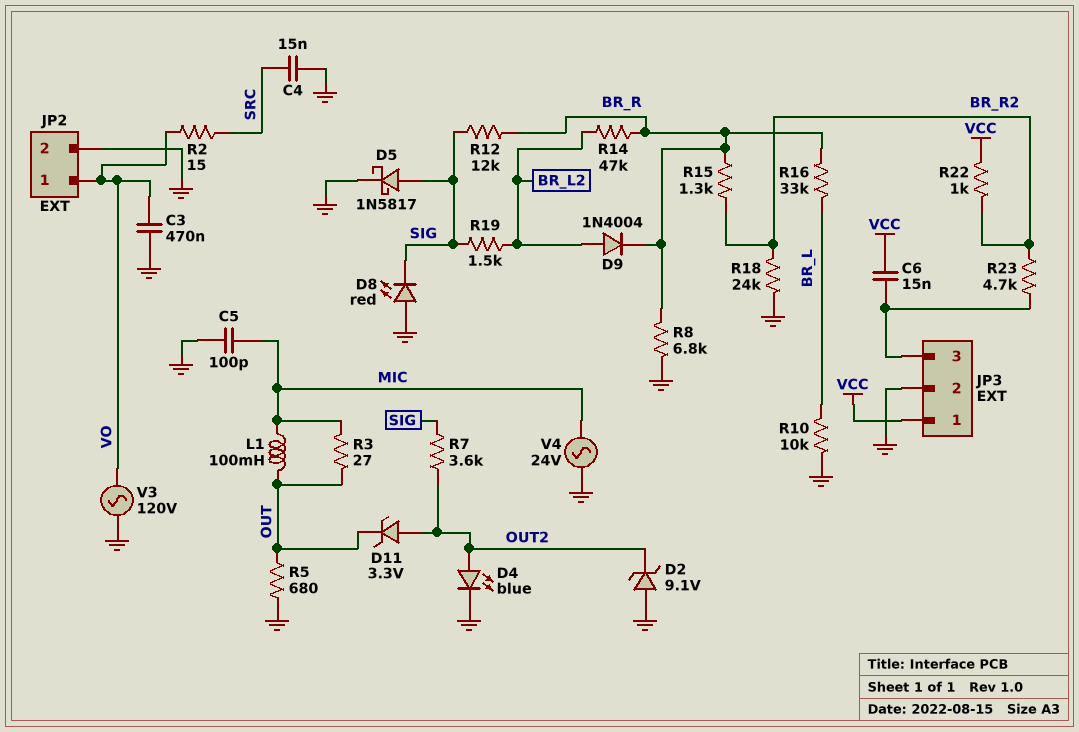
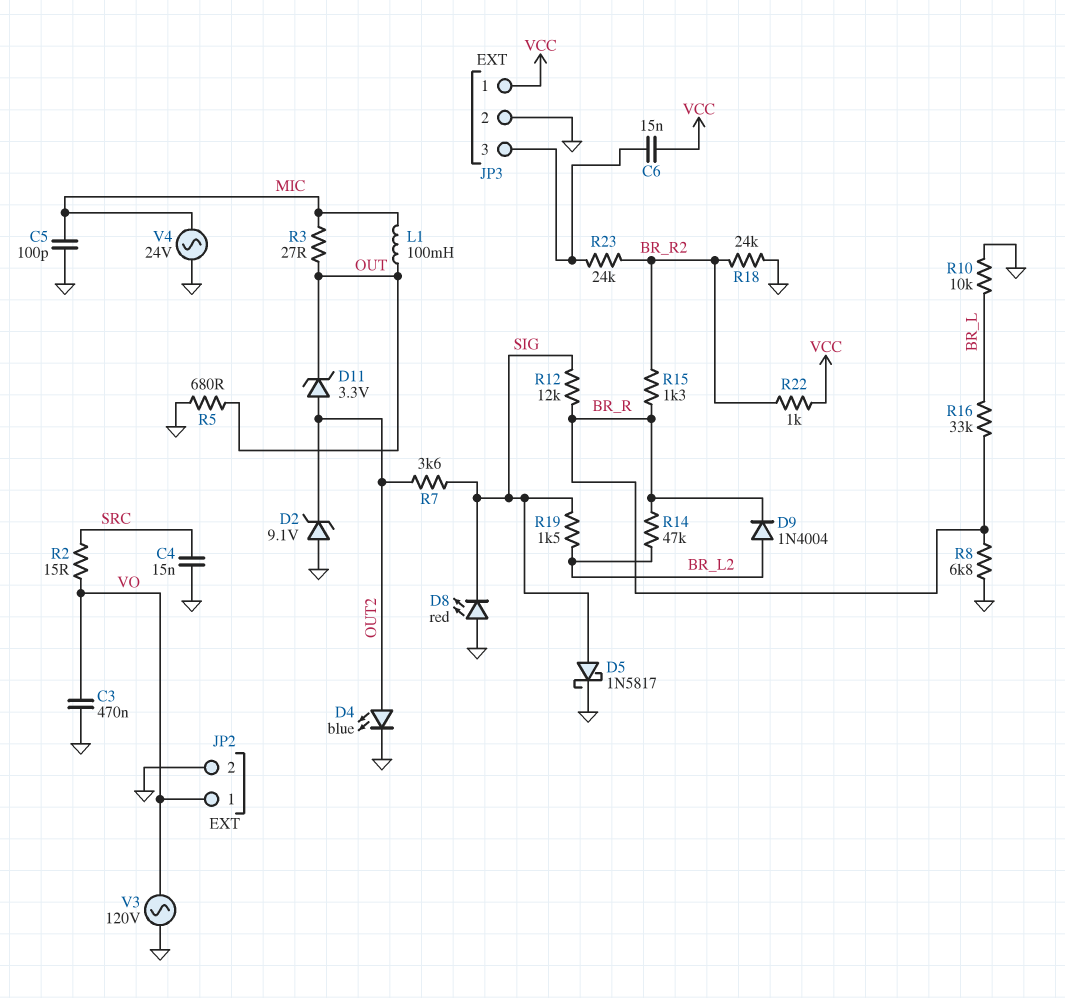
R23: 4.7k (BR_R2, JP3/3) -> 24k (BR_R2, JP3/3)

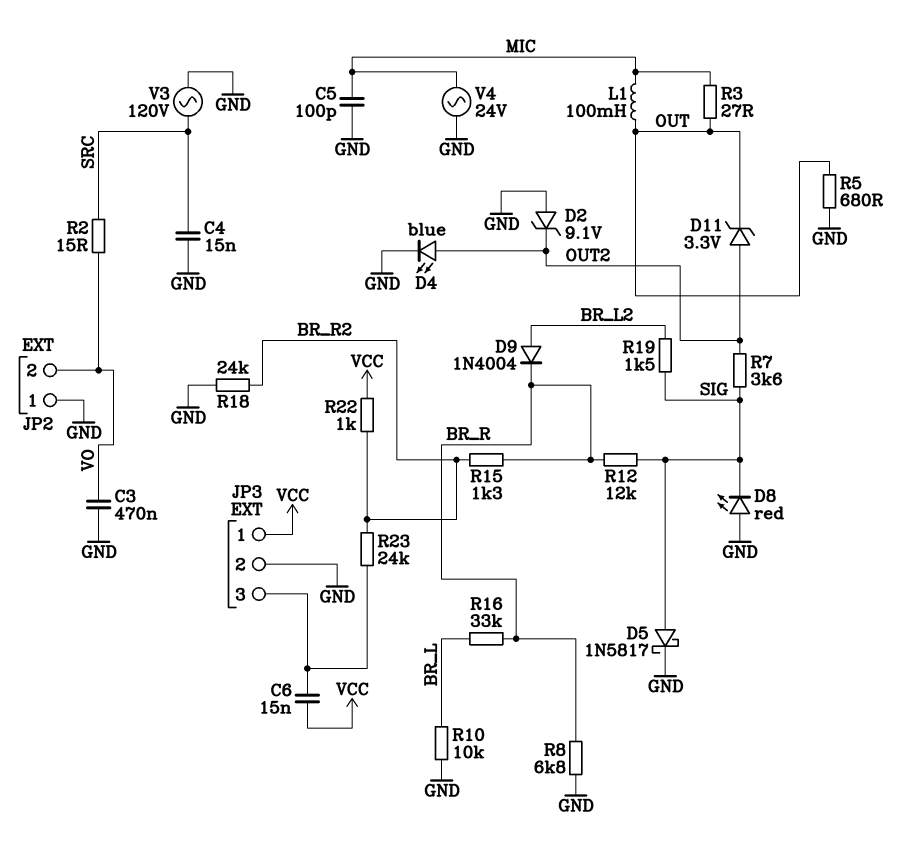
JP2 pin 1: VO -> GND
JP2 pin 2: GND -> VO
R14: 47k (BR_L2, BR_R) -> none
V3: AC 120V (GND, VO) -> AC 120V (GND, SRC)

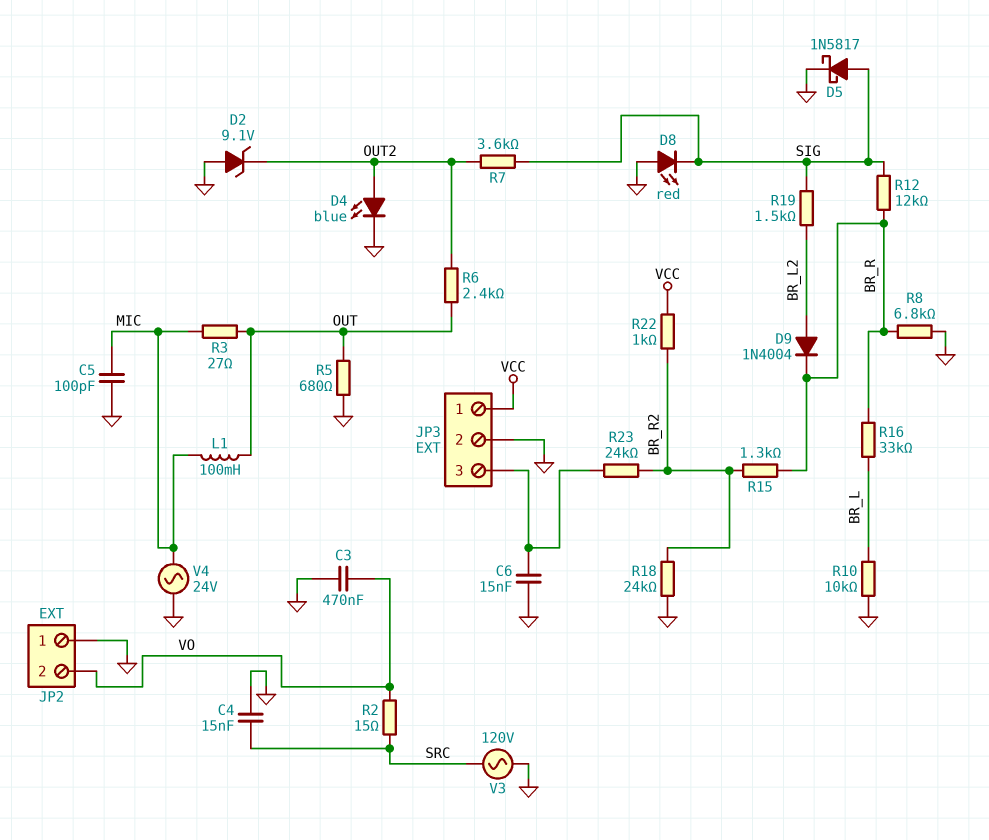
C6: 15nF (JP3/3, VCC) -> 15nF (GND, JP3/3)
D11: zener 3.3V (A OUT2, K OUT) -> none
R6: none -> 2.4k (OUT, OUT2)

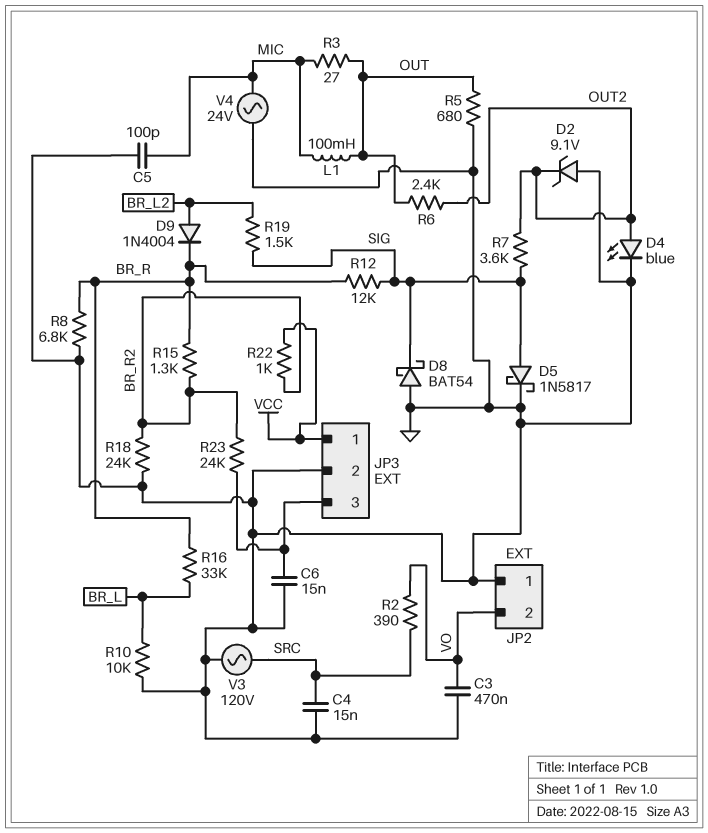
D8: LED red (A GND, K SIG) -> schottky BAT54 (A GND, K SIG)
R2: 15 (SRC, VO) -> 390 (SRC, VO)

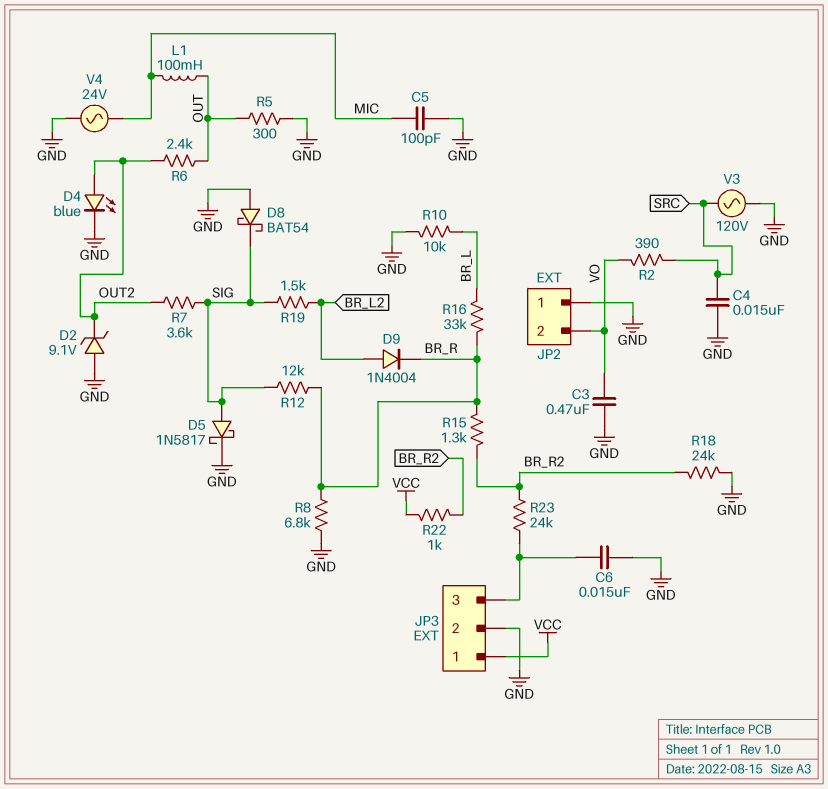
R3: 27 (MIC, OUT) -> none
R5: 680 (GND, OUT) -> 300 (GND, OUT)

